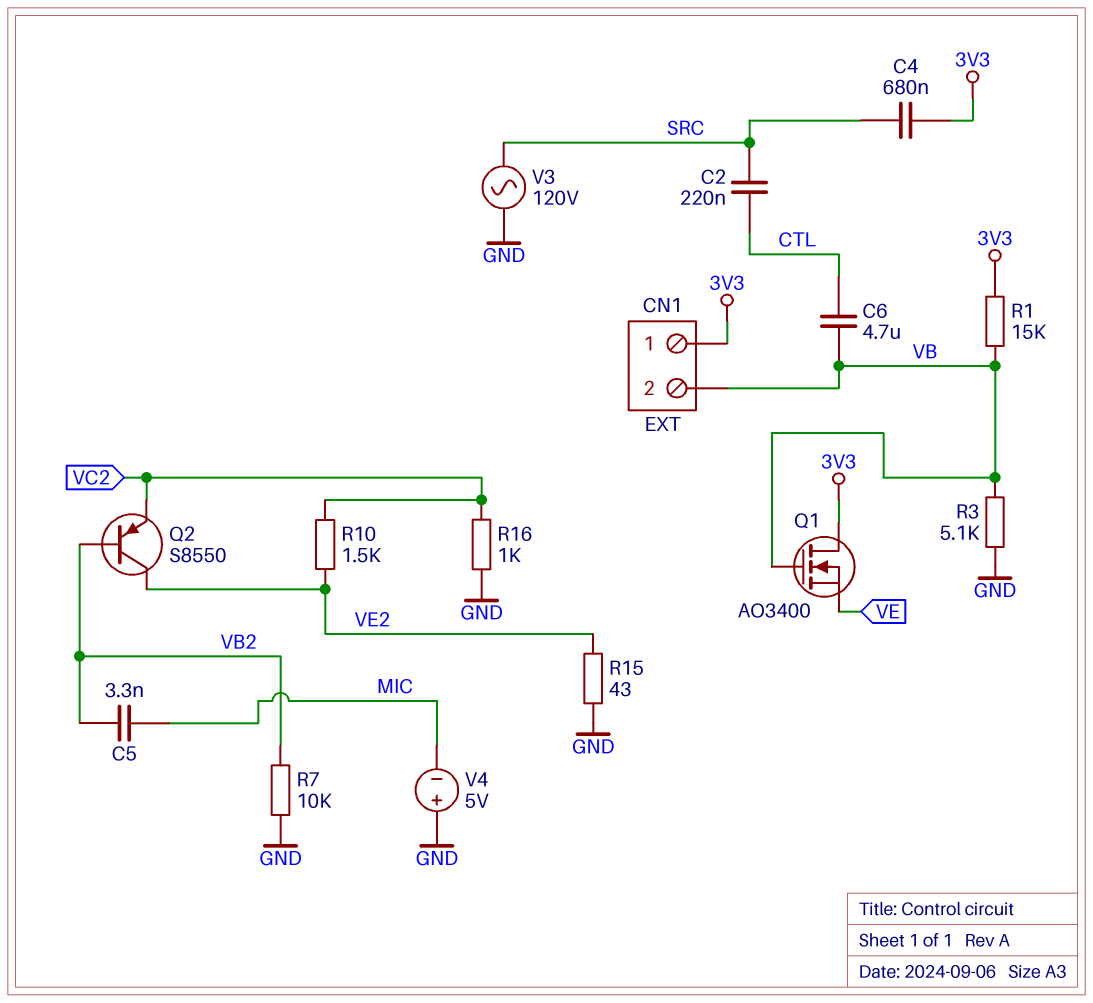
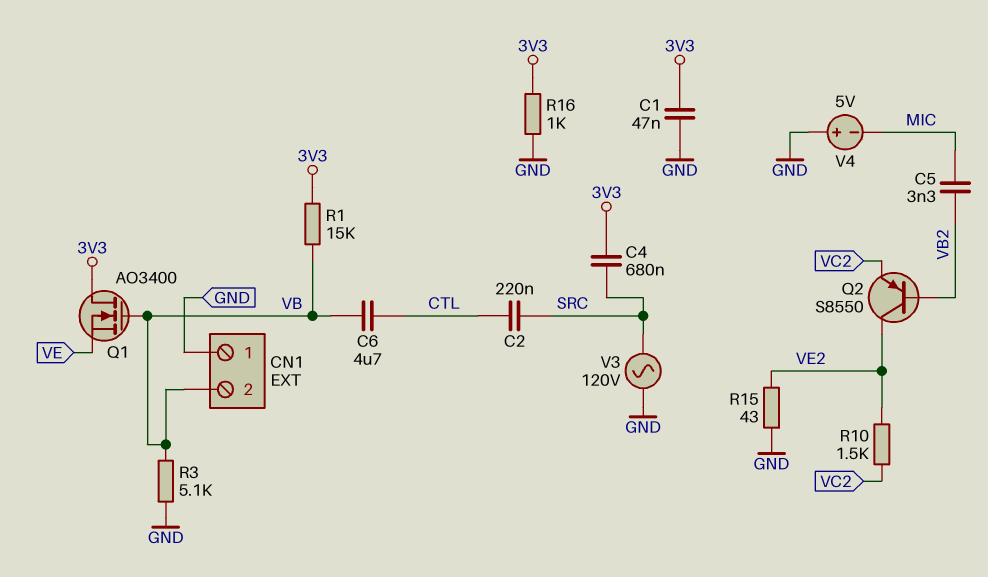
C1: none -> 47nF (3V3, GND)
CN1 pin 1: 3V3 -> GND
R7: 10k (GND, VB2) -> none
R16: 1k (GND, VC2) -> 1k (3V3, GND)

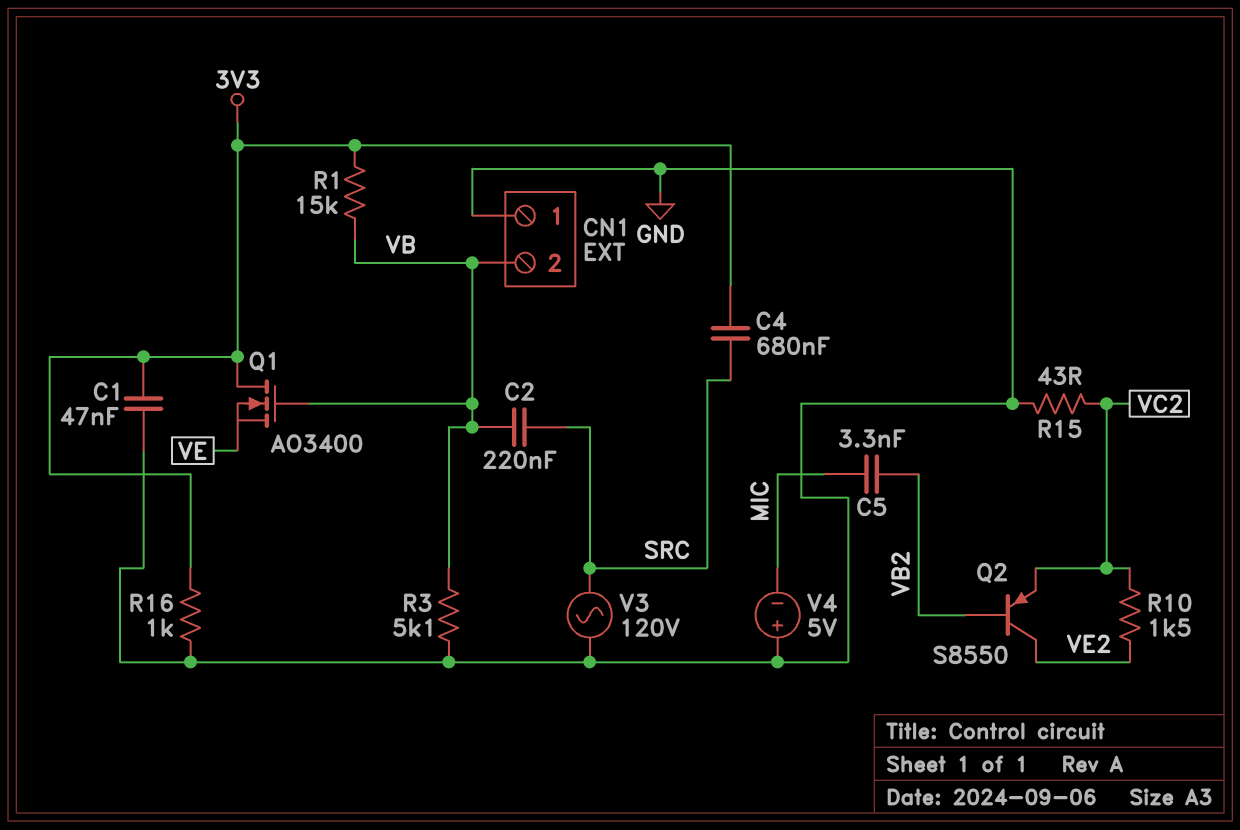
C2: 220nF (CTL, SRC) -> 220nF (SRC, VB)
C6: 4.7uF (CTL, VB) -> none
R15: 43 (GND, VE2) -> 43 (GND, VC2)

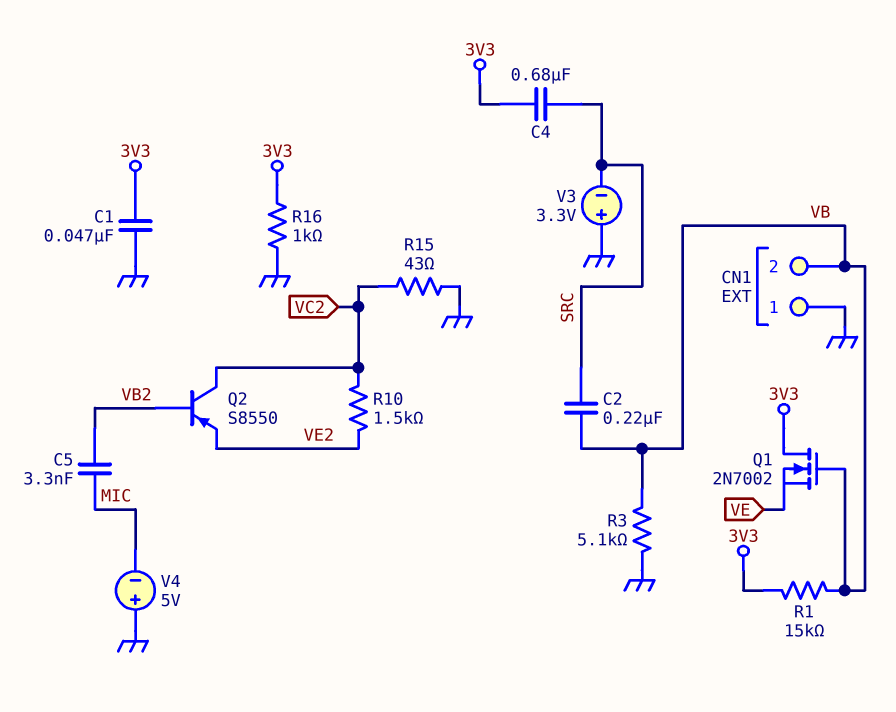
Q1: NMOS AO3400 (G VB, D 3V3, S VE) -> NMOS 2N7002 (G VB, D 3V3, S VE)
Q2: PNP S8550 (B VB2, C VE2, E VC2) -> PNP S8550 (B VB2, C VC2, E VE2)
V3: AC 120V (GND, SRC) -> 3.3V (plus GND, minus SRC)

